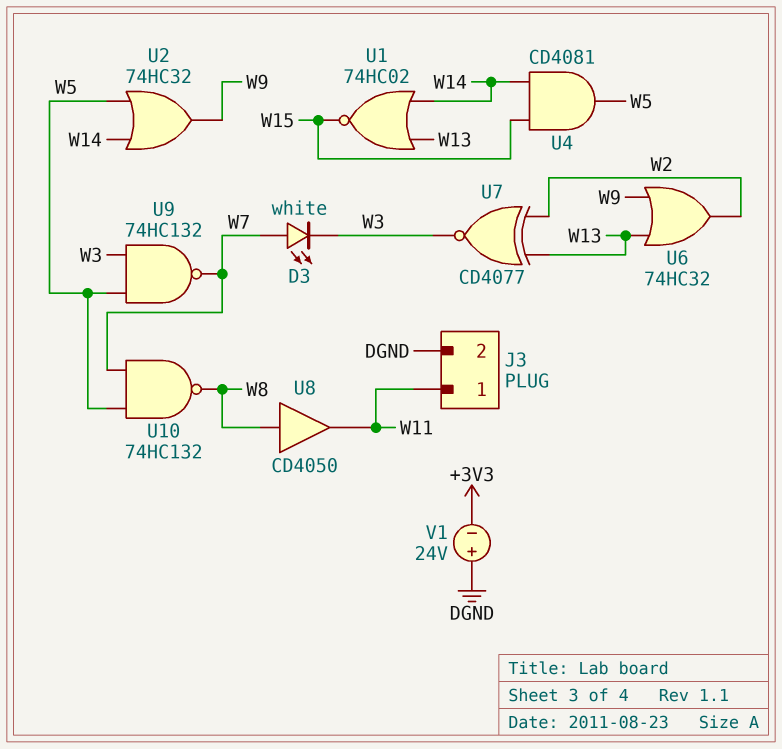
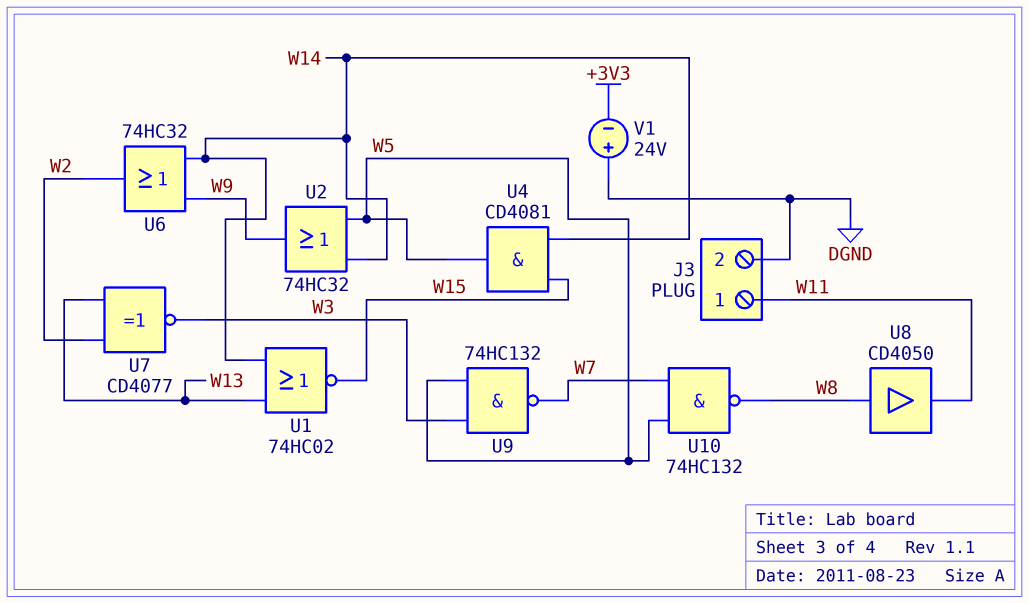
D3: LED white (A W7, K W3) -> none
U6: OR 74HC32 (in W9, in W13, out W2) -> OR 74HC32 (in W9, in W14, out W2)

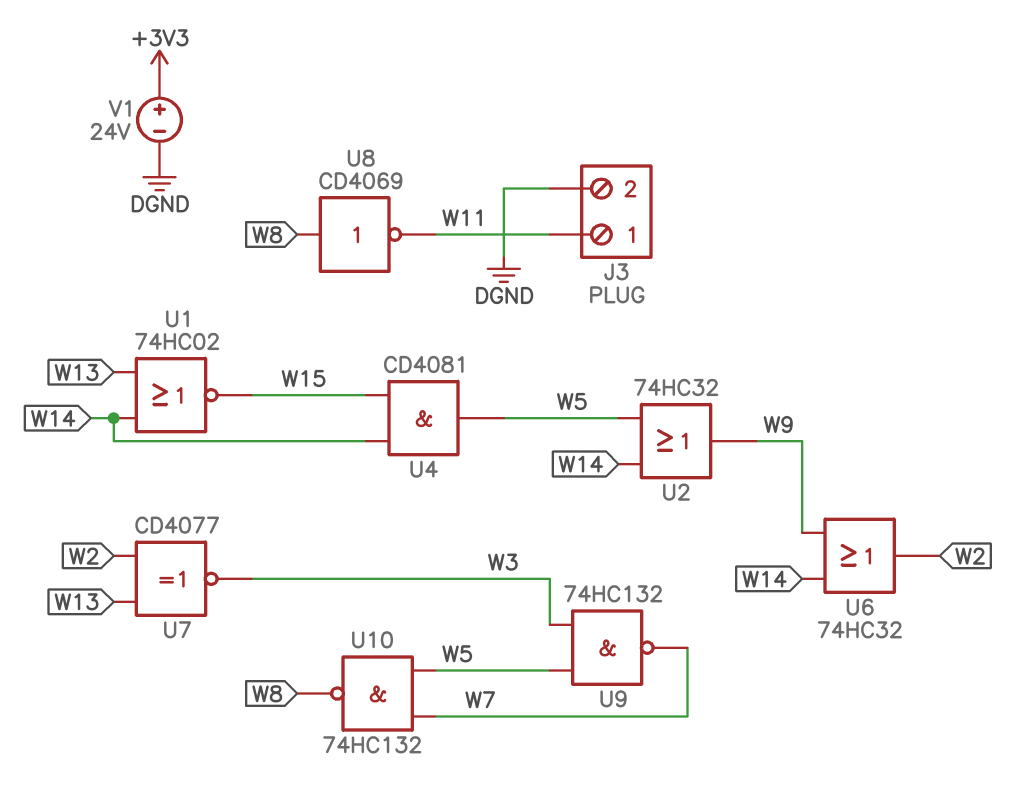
U8: buffer CD4050 (in W8, out W11) -> NOT CD4069 (in W8, out W11)
V1: 24V (plus DGND, minus +3V3) -> 24V (plus +3V3, minus DGND)

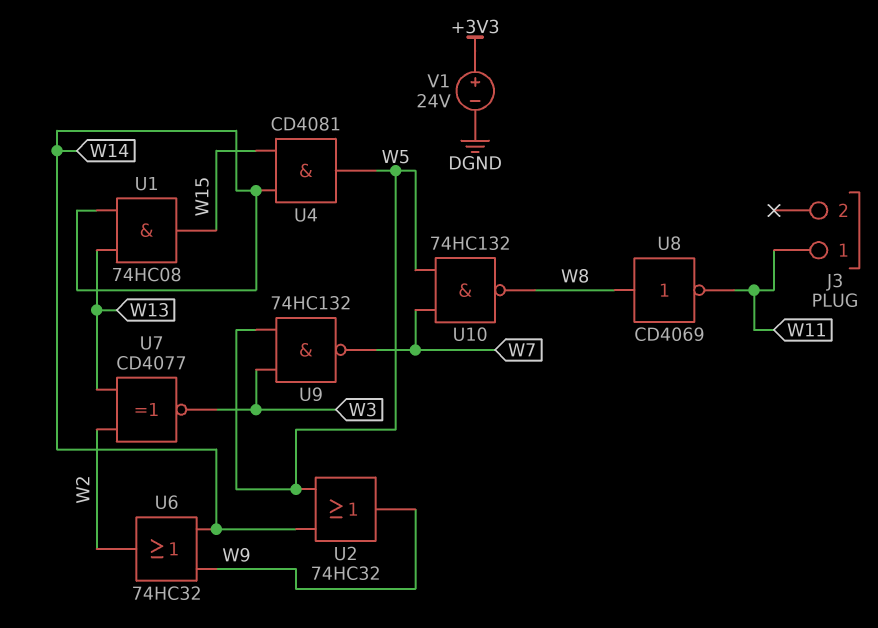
J3 pin 2: DGND -> none
U1: NOR 74HC02 (in W13, in W14, out W15) -> AND 74HC08 (in W13, in W14, out W15)

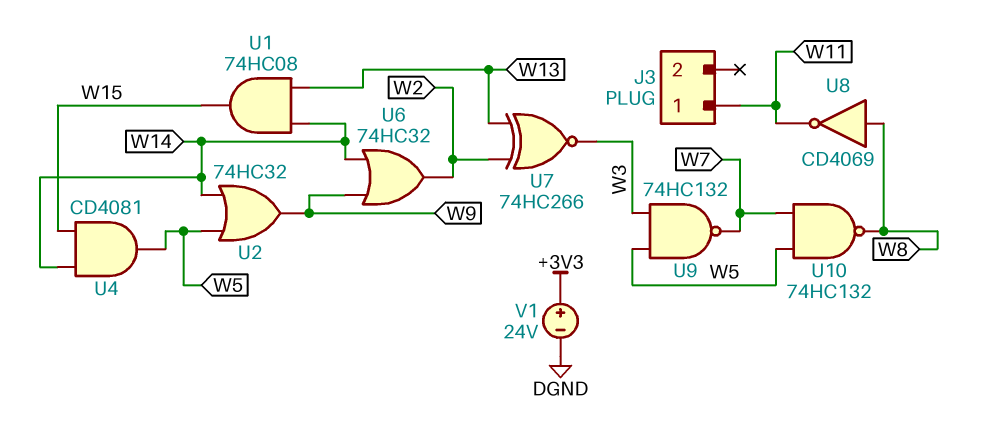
U7: XNOR CD4077 (in W2, in W13, out W3) -> XNOR 74HC266 (in W2, in W13, out W3)

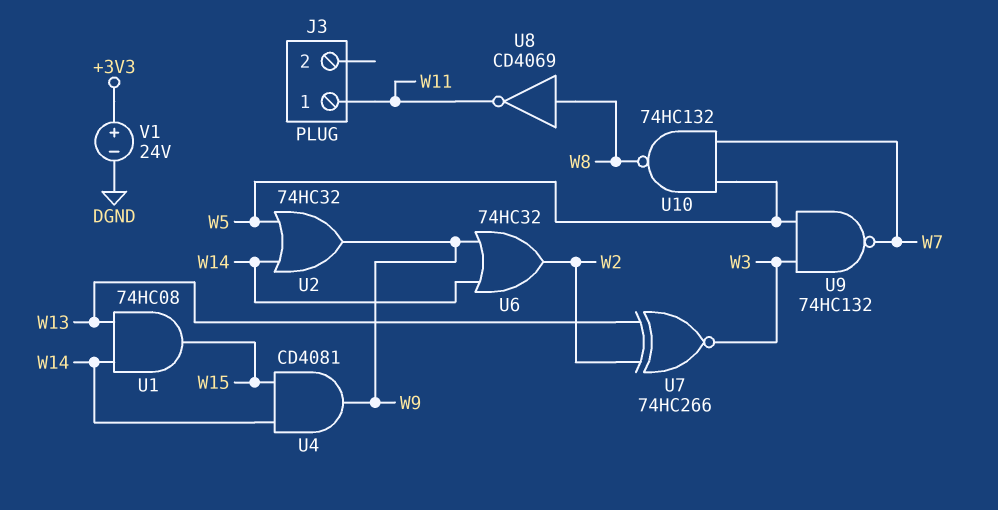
U4: AND CD4081 (in W14, in W15, out W5) -> AND CD4081 (in W14, in W15, out W9)

